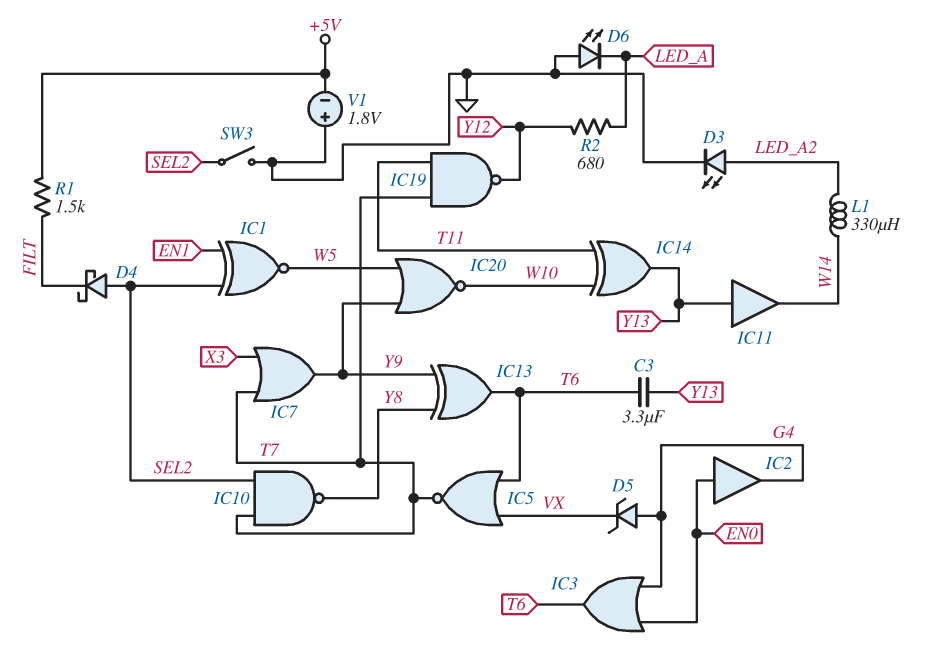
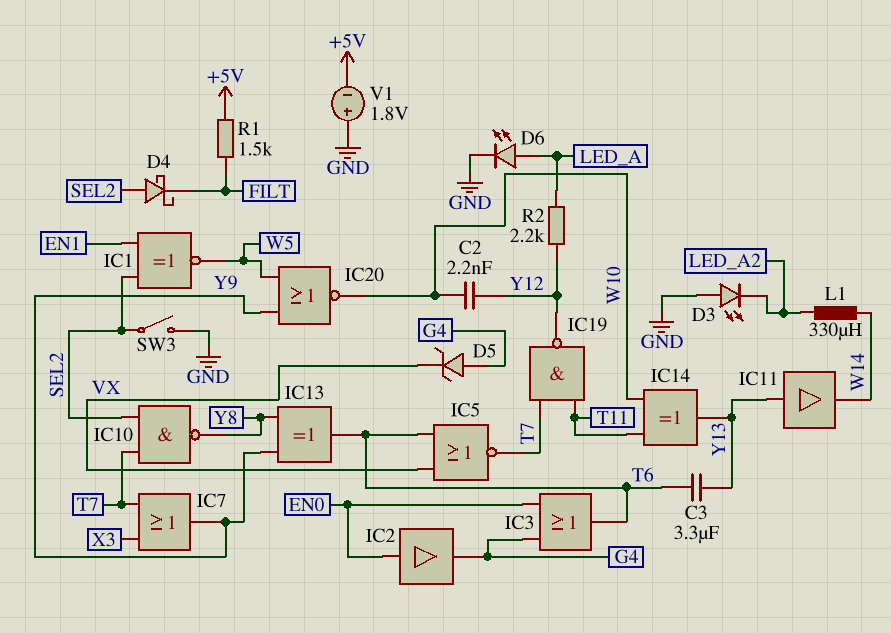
C2: none -> 2.2nF (W10, Y12)
D3: LED (A LED_A2, K GND) -> LED (A GND, K LED_A2)
D6: LED (A GND, K LED_A) -> LED (A LED_A, K GND)
R2: 680 (LED_A, Y12) -> 2.2k (LED_A, Y12)

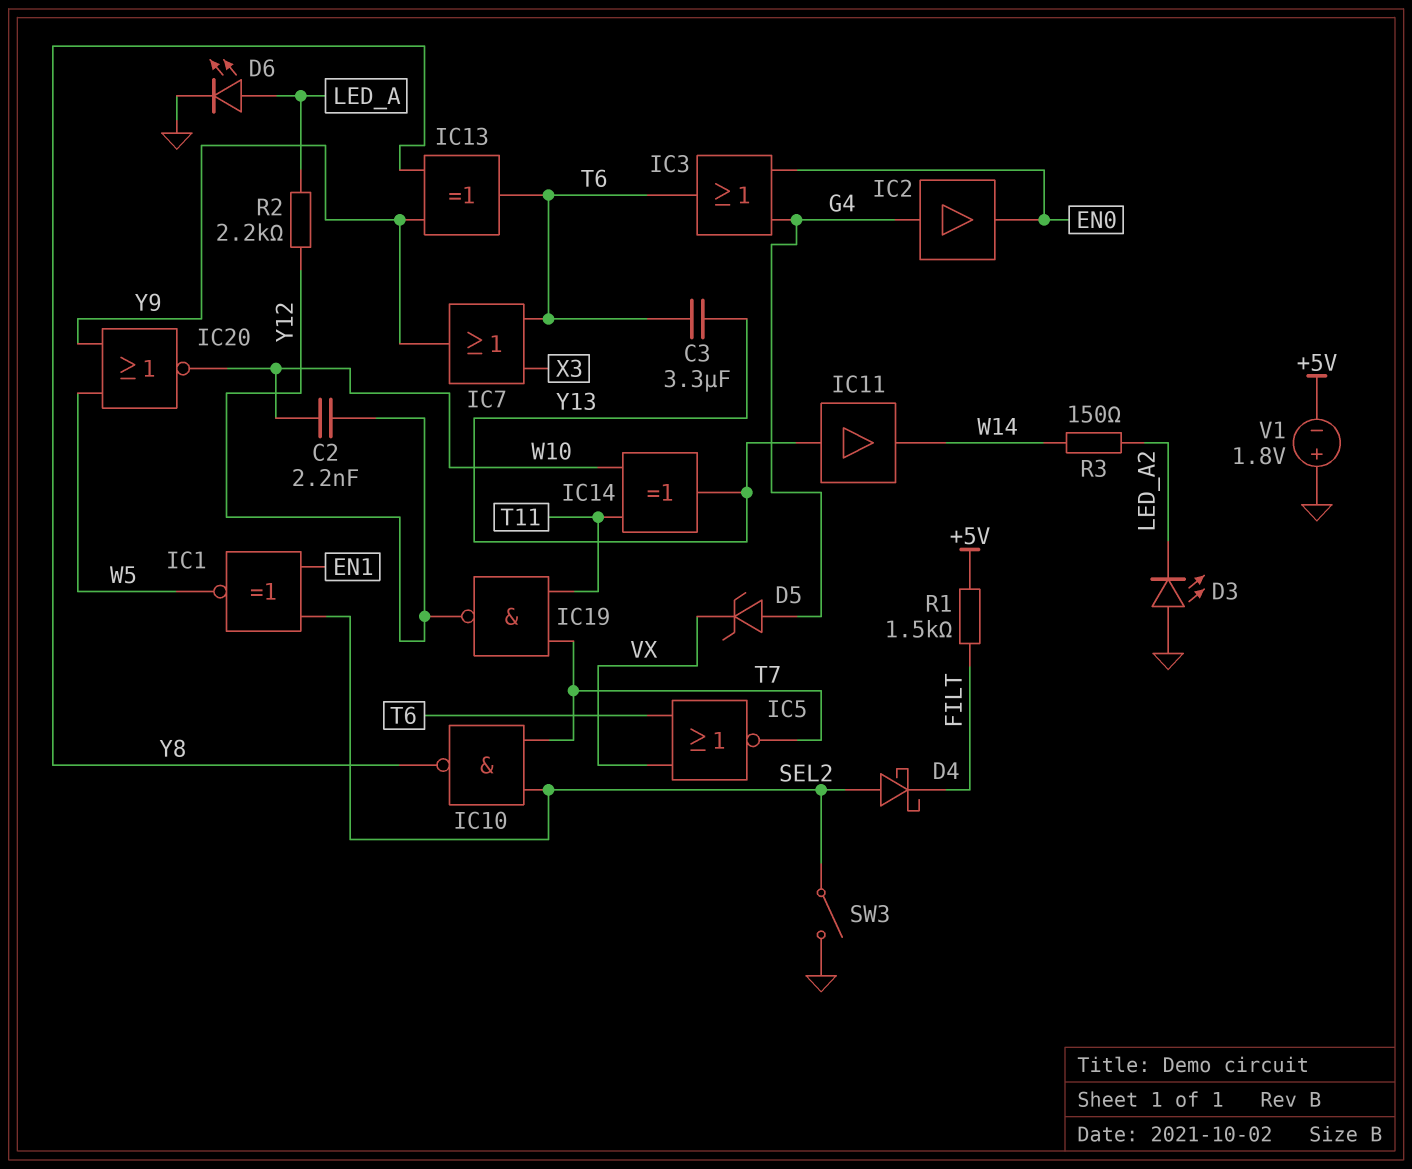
IC2: buffer (in EN0, out G4) -> buffer (in G4, out EN0)
IC7: OR (in T7, in X3, out Y9) -> OR (in T6, in X3, out Y9)
L1: 330uH (LED_A2, W14) -> none
R3: none -> 150 (LED_A2, W14)

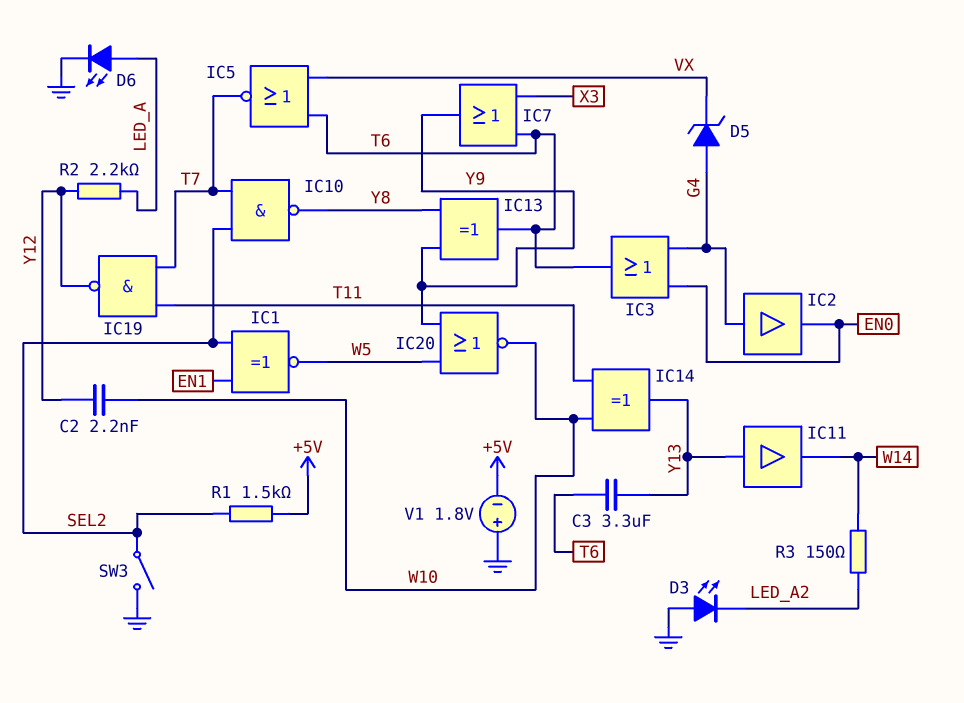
D4: schottky (A SEL2, K FILT) -> none
R1: 1.5k (+5V, FILT) -> 1.5k (+5V, SEL2)

